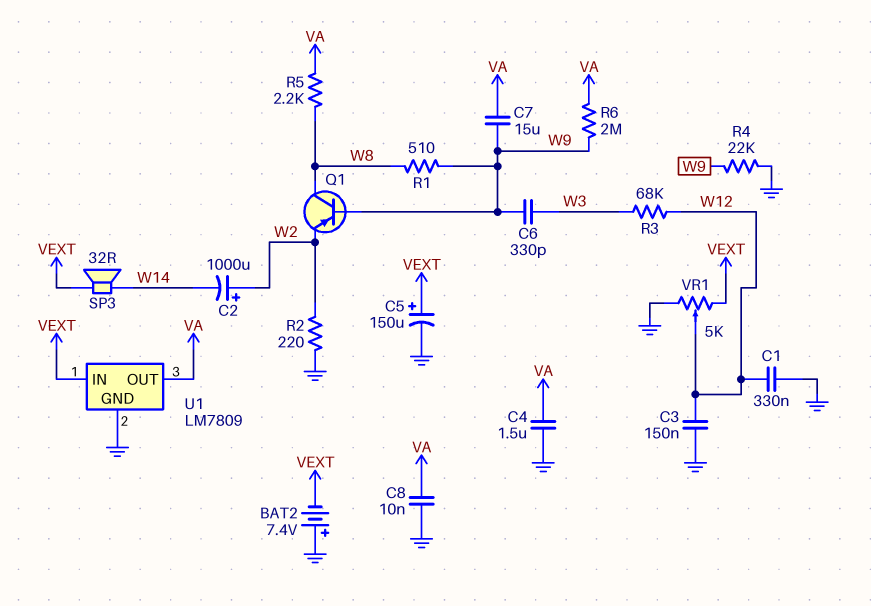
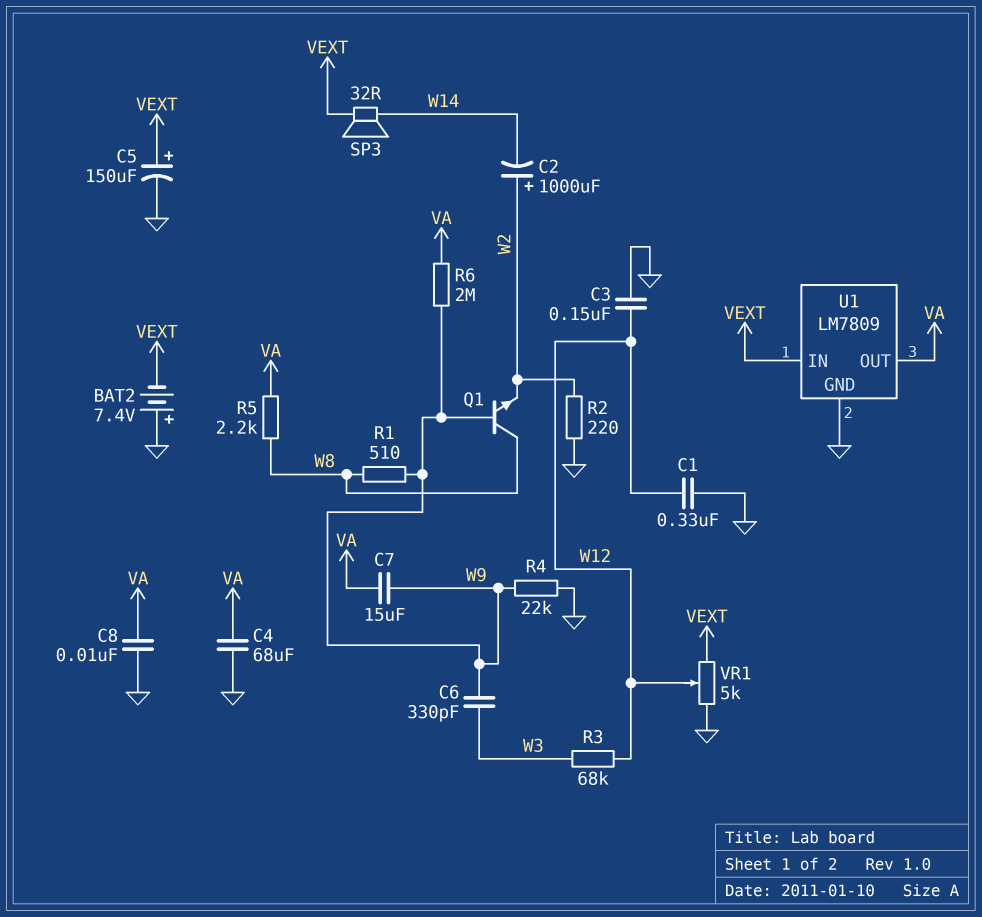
C4: 1.5uF (GND, VA) -> 68uF (GND, VA)
Q1: PNP (B W9, C W8, E W2) -> NPN (B W9, C W8, E W2)

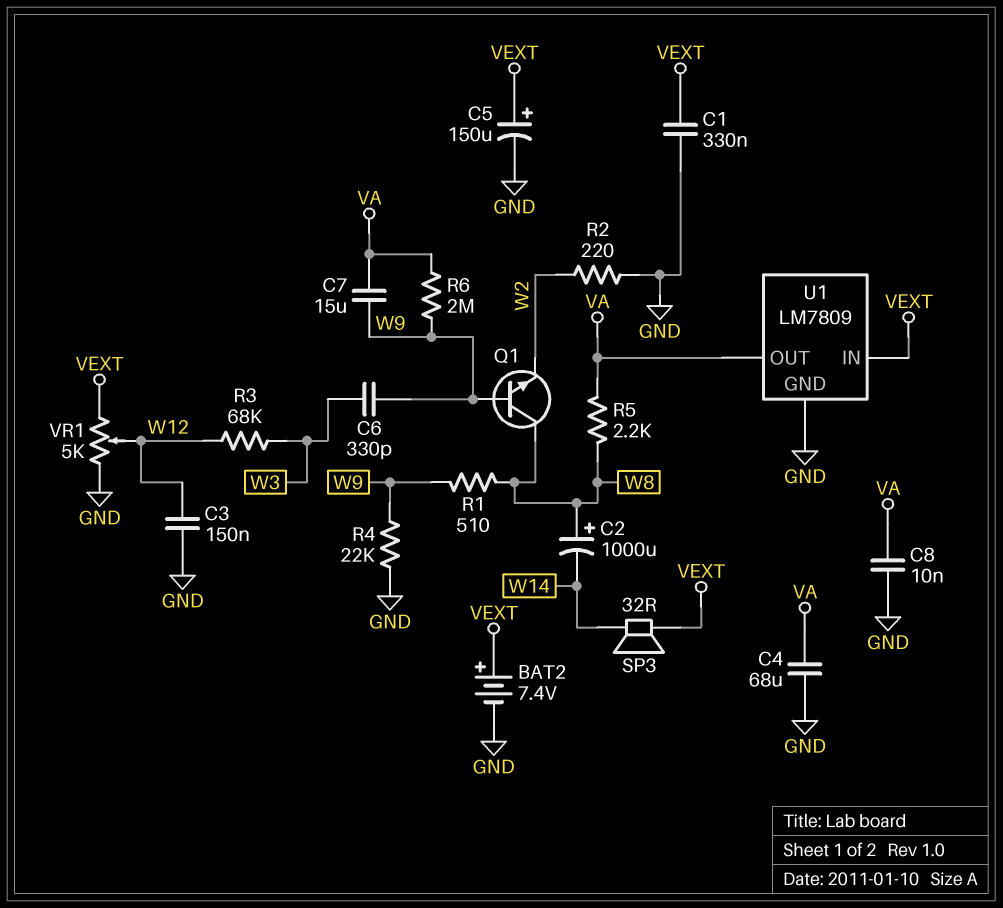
BAT2: 7.4V (plus GND, minus VEXT) -> 7.4V (plus VEXT, minus GND)
C1: 330nF (GND, W12) -> 330nF (GND, VEXT)
C2: 1000uF (plus W2, minus W14) -> 1000uF (plus W8, minus W14)

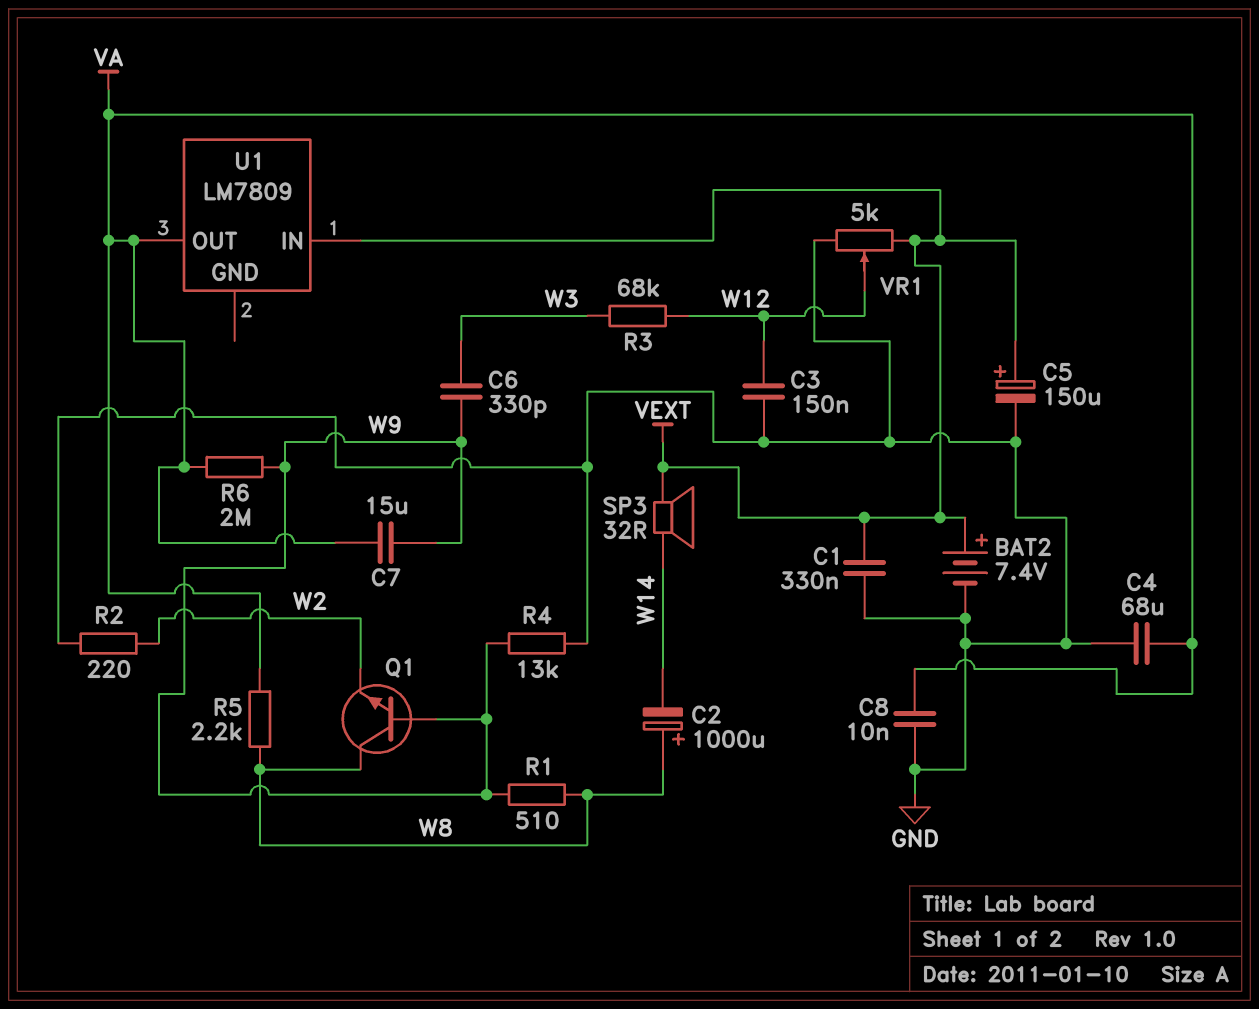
R4: 22k (GND, W9) -> 13k (GND, W9)
U1 pin GND: GND -> none

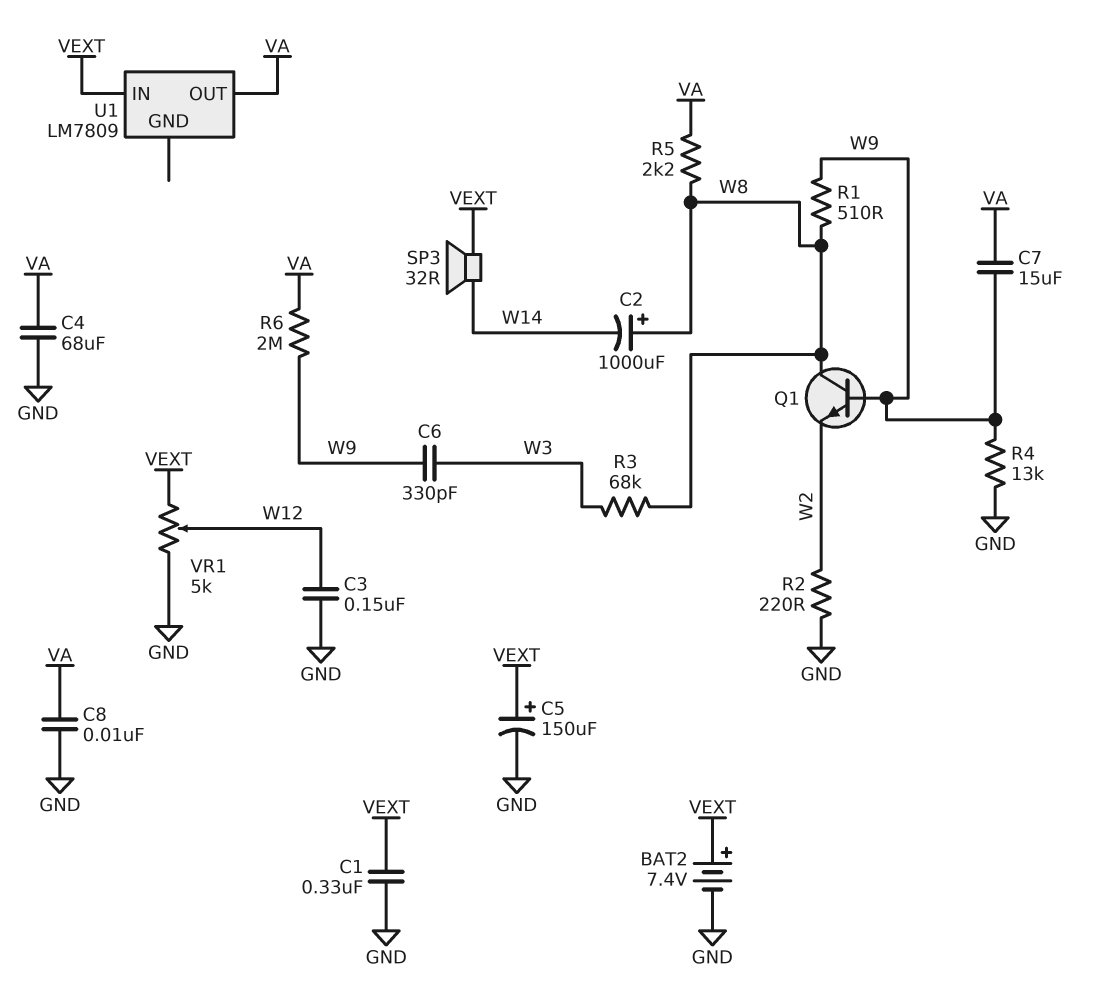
R3: 68k (W3, W12) -> 68k (W3, W8)

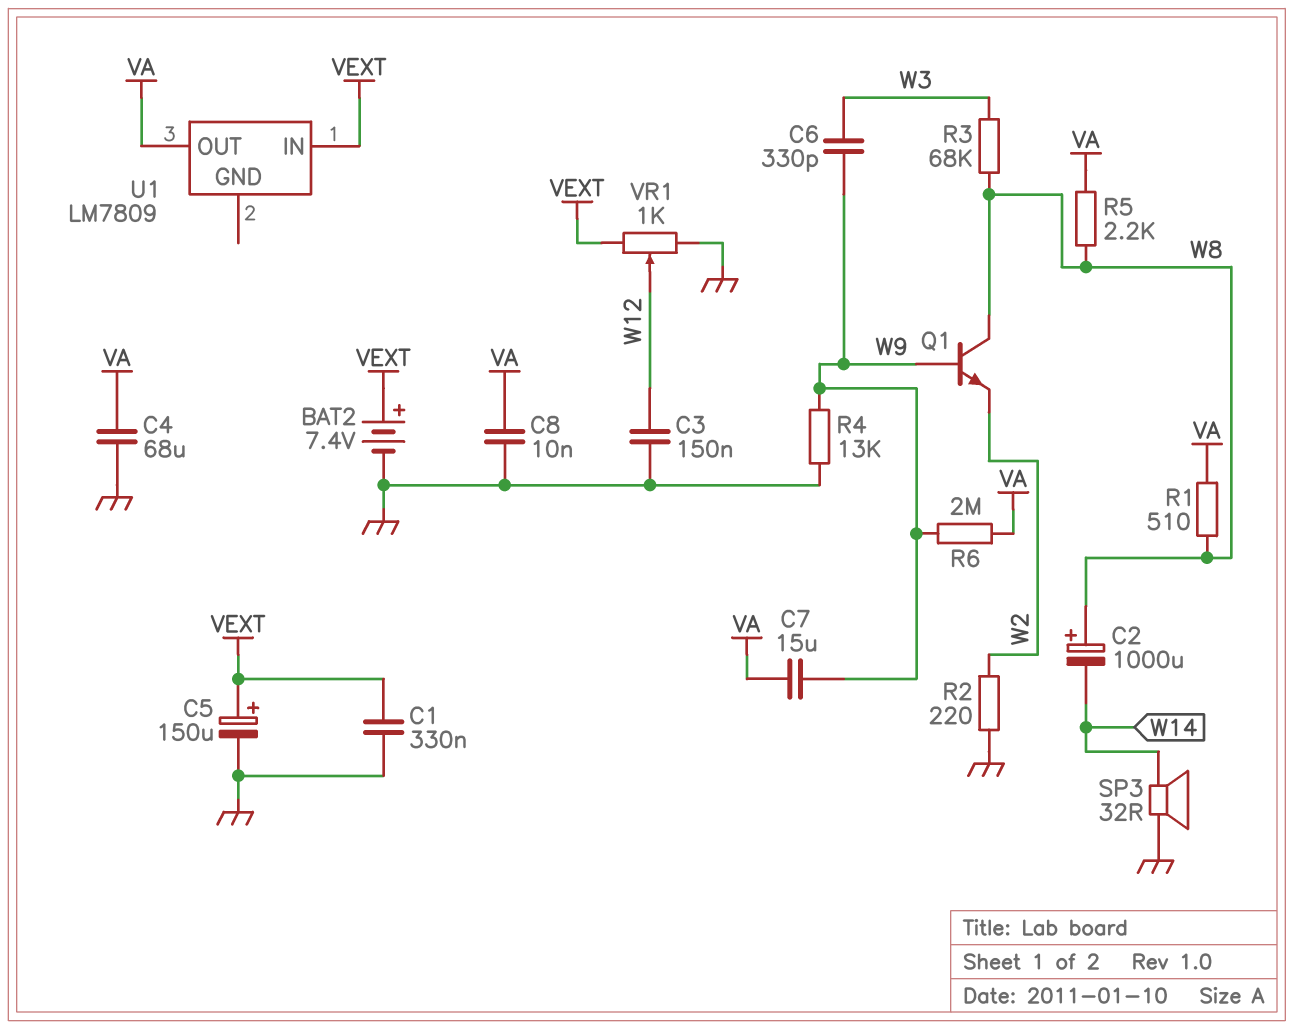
R1: 510 (W8, W9) -> 510 (VA, W8)
SP3: speaker 32R (VEXT, W14) -> speaker 32R (GND, W14)
VR1: 5k (GND, VEXT, wiper W12) -> 1k (GND, VEXT, wiper W12)

